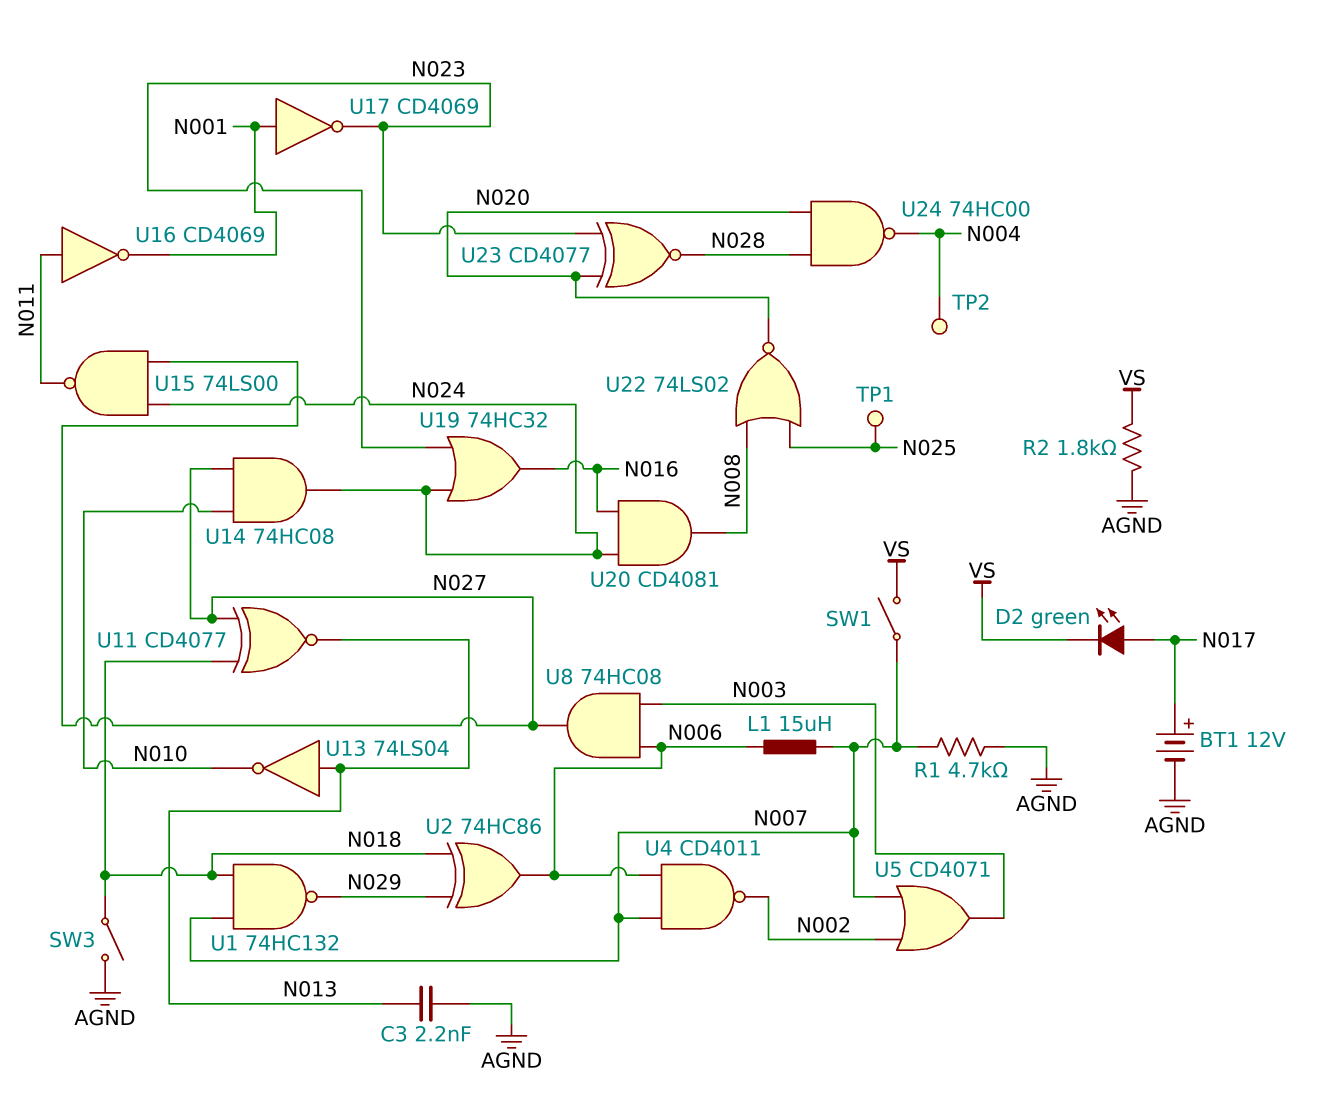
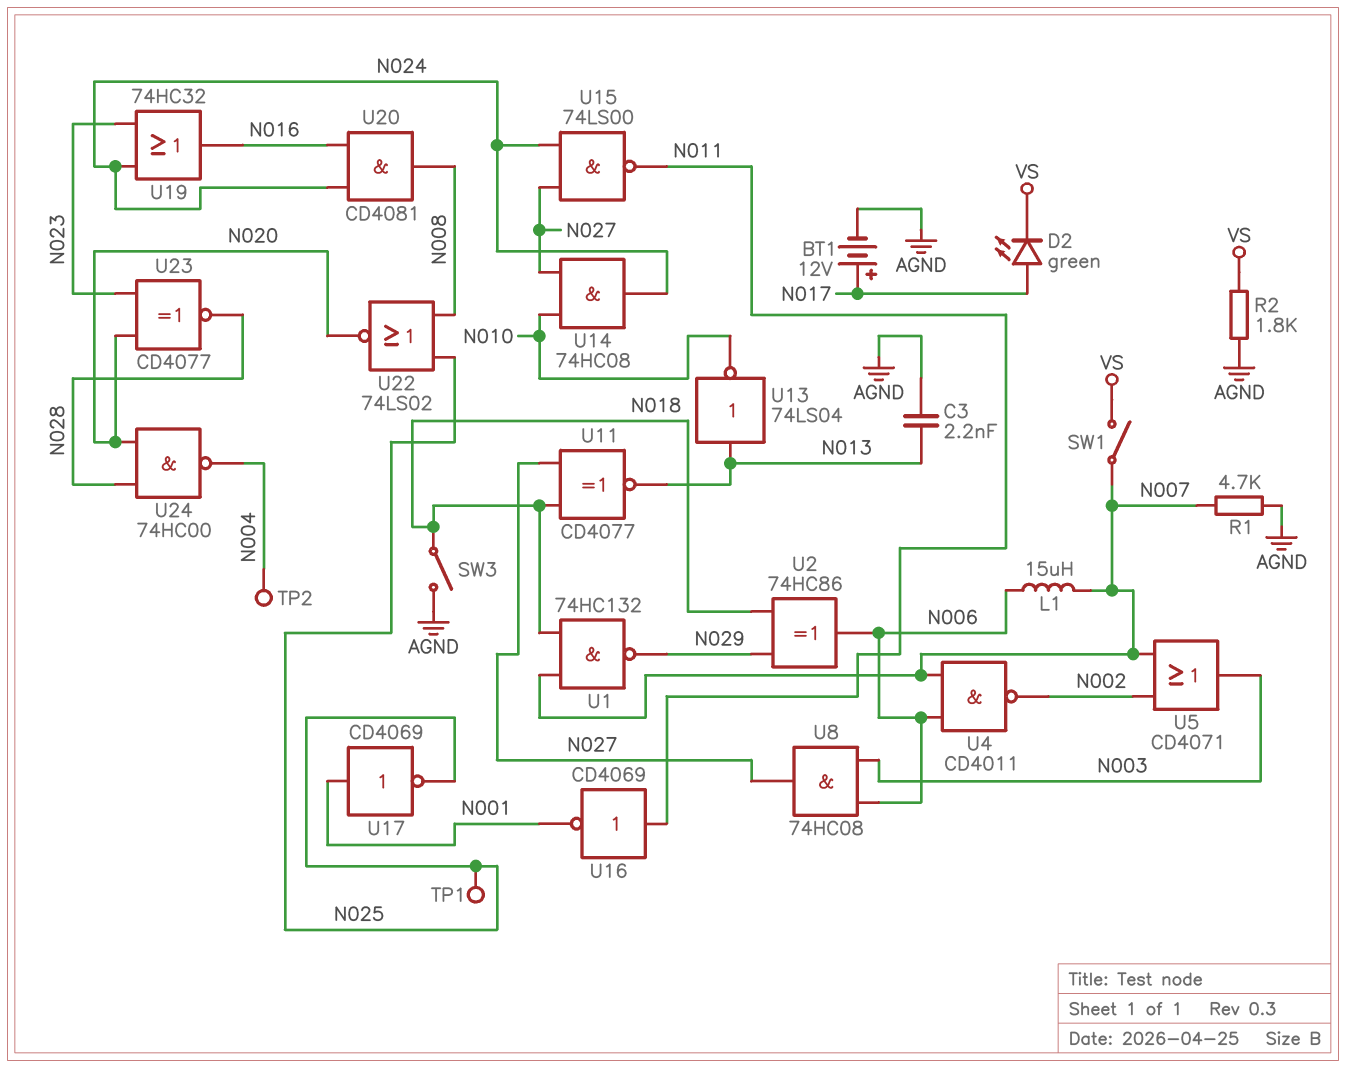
U17: NOT CD4069 (in N001, out N023) -> NOT CD4069 (in N001, out N025)

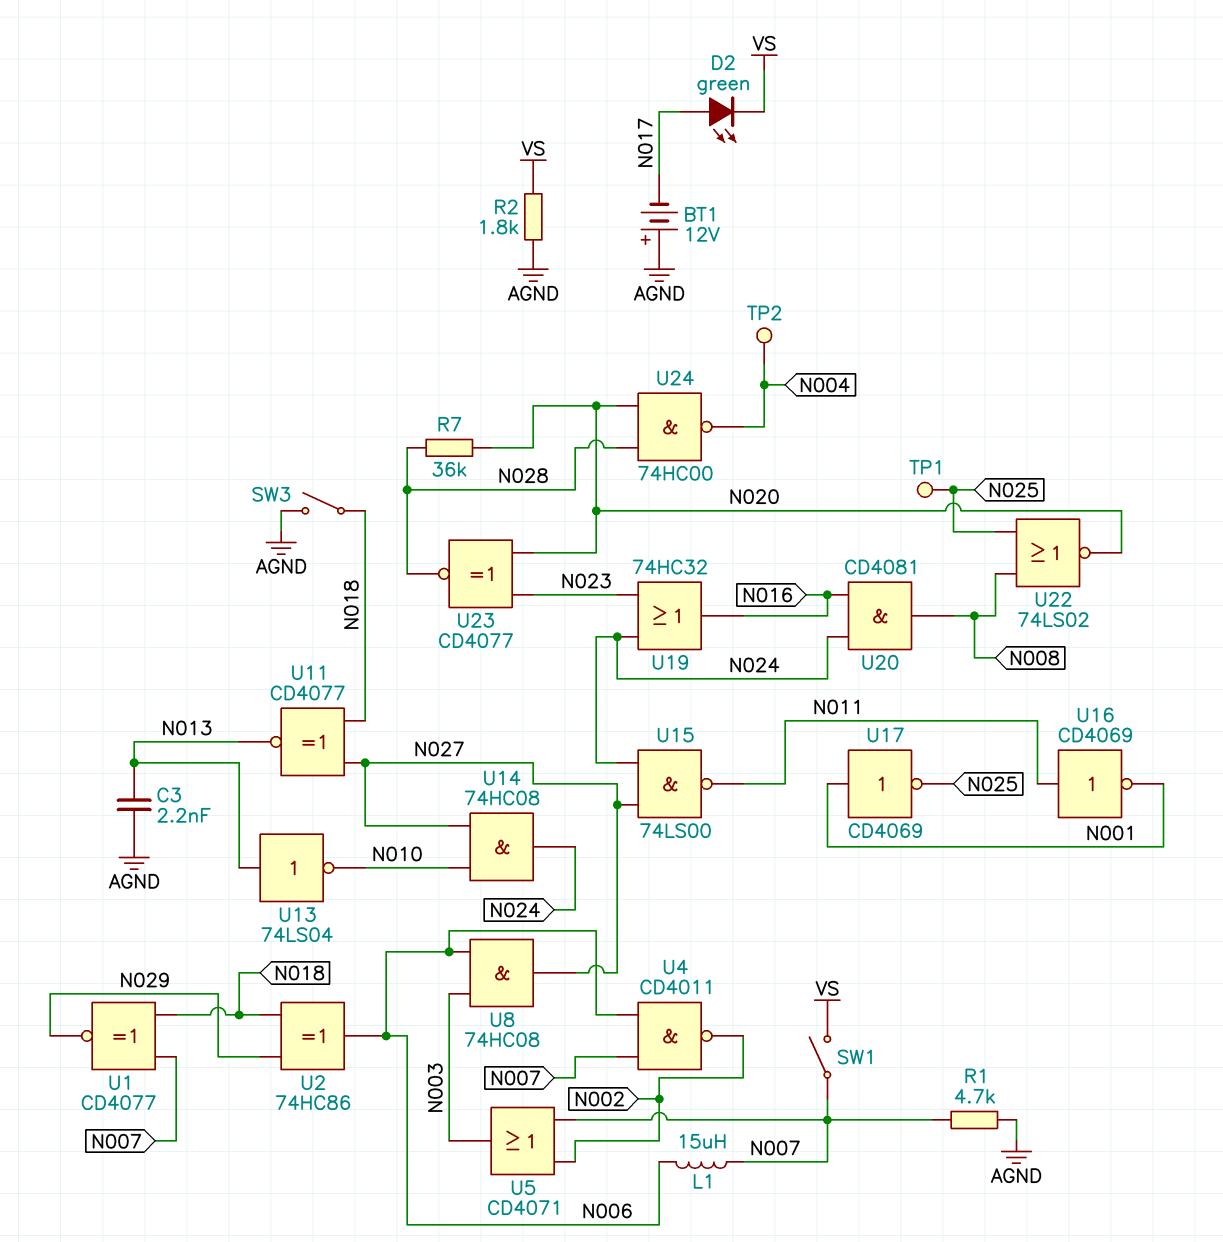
BT1: 12V (plus N017, minus AGND) -> 12V (plus AGND, minus N017)
R7: none -> 36k (N020, N028)
U1: NAND 74HC132 (in N007, in N018, out N029) -> XNOR CD4077 (in N007, in N018, out N029)

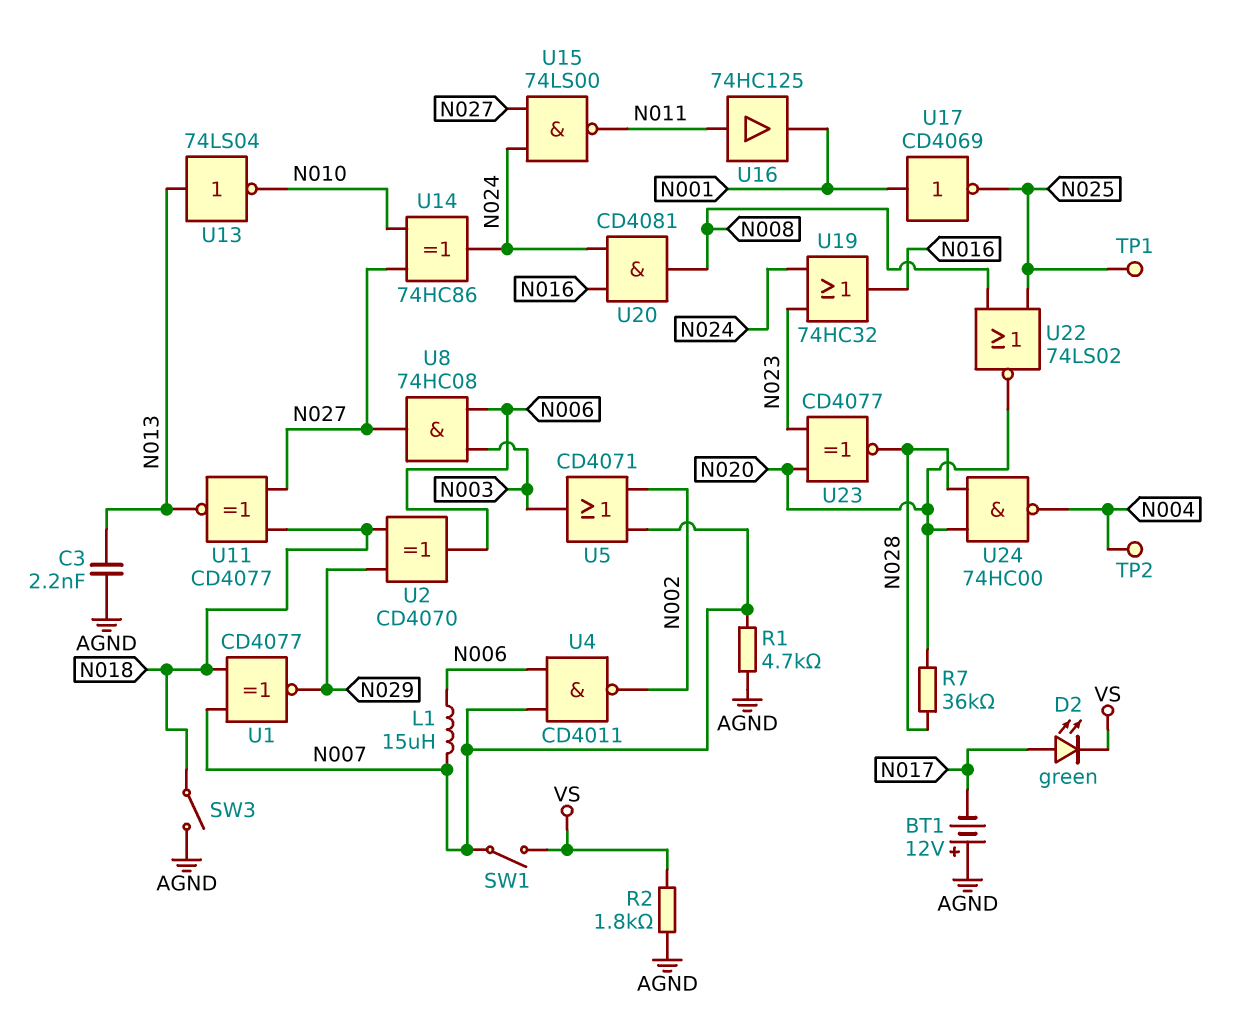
U2: XOR 74HC86 (in N018, in N029, out N006) -> XOR CD4070 (in N018, in N029, out N006)
U14: AND 74HC08 (in N010, in N027, out N024) -> XOR 74HC86 (in N010, in N027, out N024)
U16: NOT CD4069 (in N011, out N001) -> buffer 74HC125 (in N011, out N001)

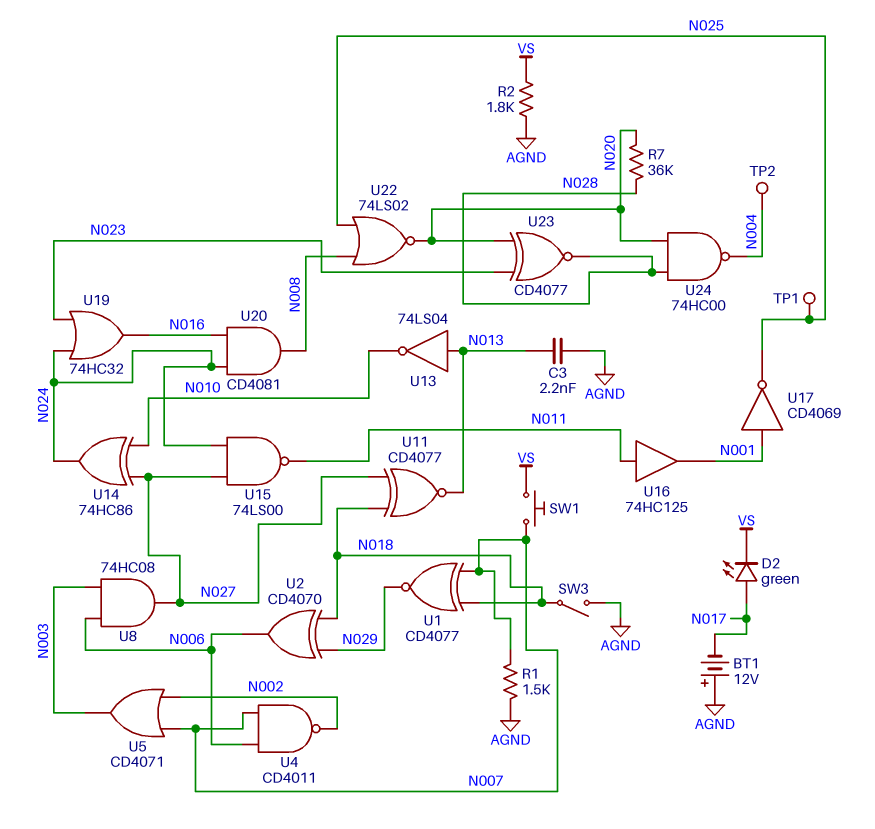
L1: 15uH (N006, N007) -> none
R1: 4.7k (AGND, N007) -> 1.5k (AGND, N007)
SW1: switch (N007, VS) -> button (N007, VS)

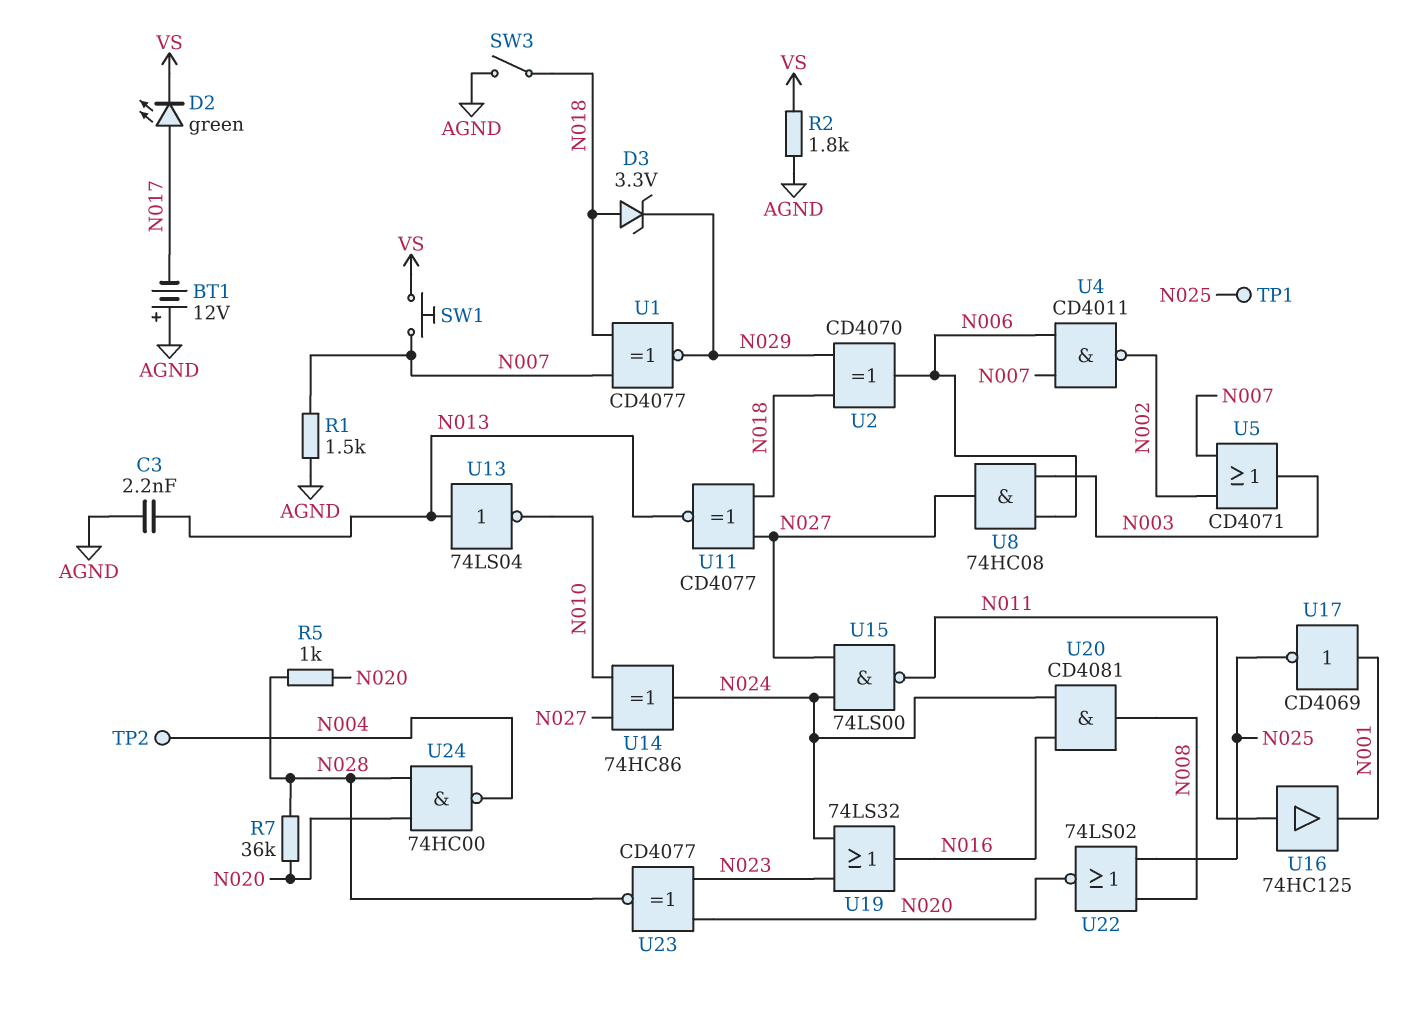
D3: none -> zener 3.3V (A N018, K N029)
R5: none -> 1k (N020, N028)
U19: OR 74HC32 (in N023, in N024, out N016) -> OR 74LS32 (in N023, in N024, out N016)

